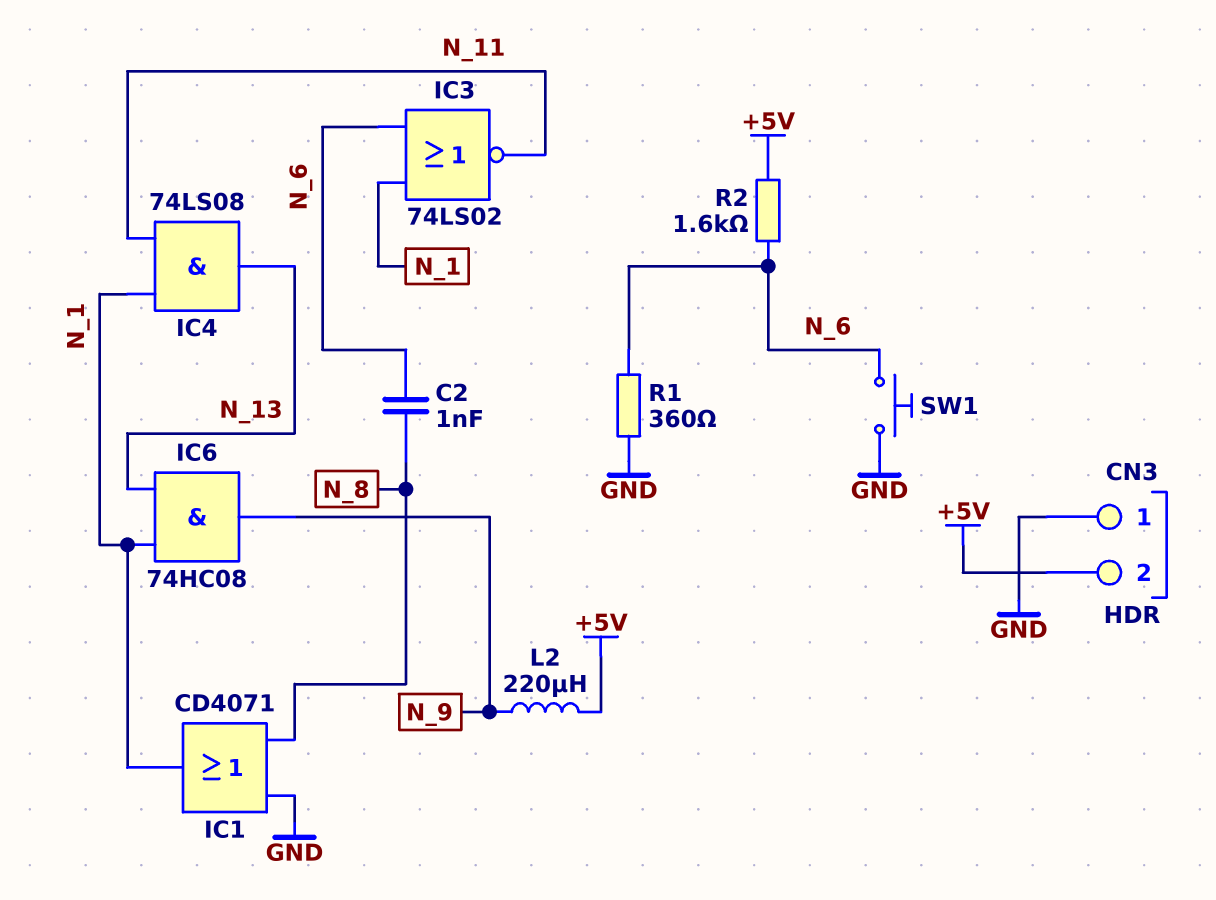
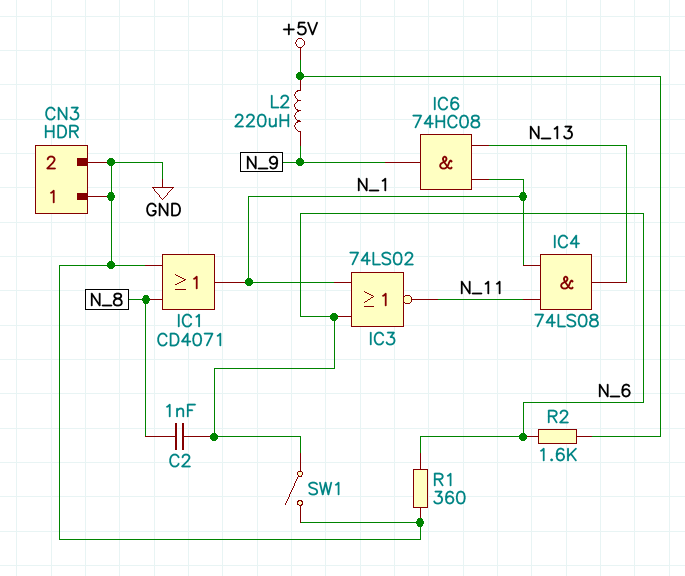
CN3 pin 2: +5V -> GND
SW1: button (GND, N_6) -> switch (GND, N_6)

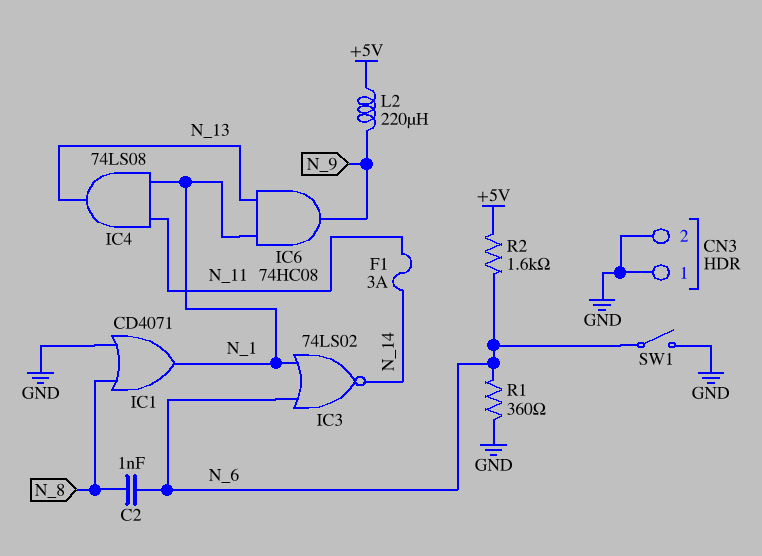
F1: none -> 3A (N_11, N_14)
IC3: NOR 74LS02 (in N_1, in N_6, out N_11) -> NOR 74LS02 (in N_1, in N_6, out N_14)

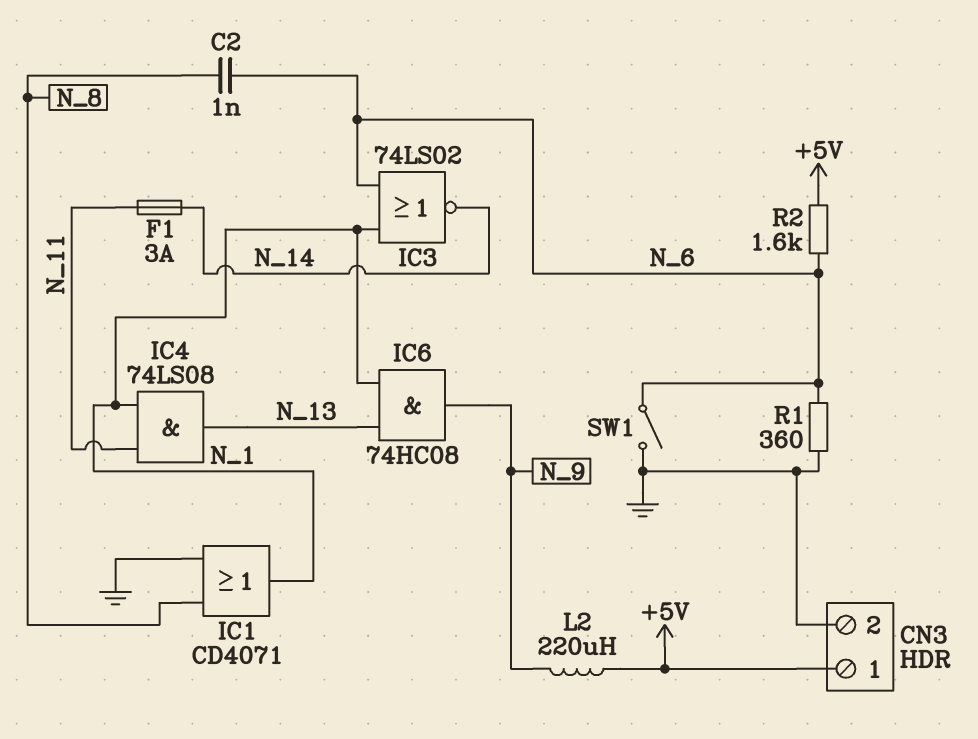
CN3 pin 1: GND -> +5V

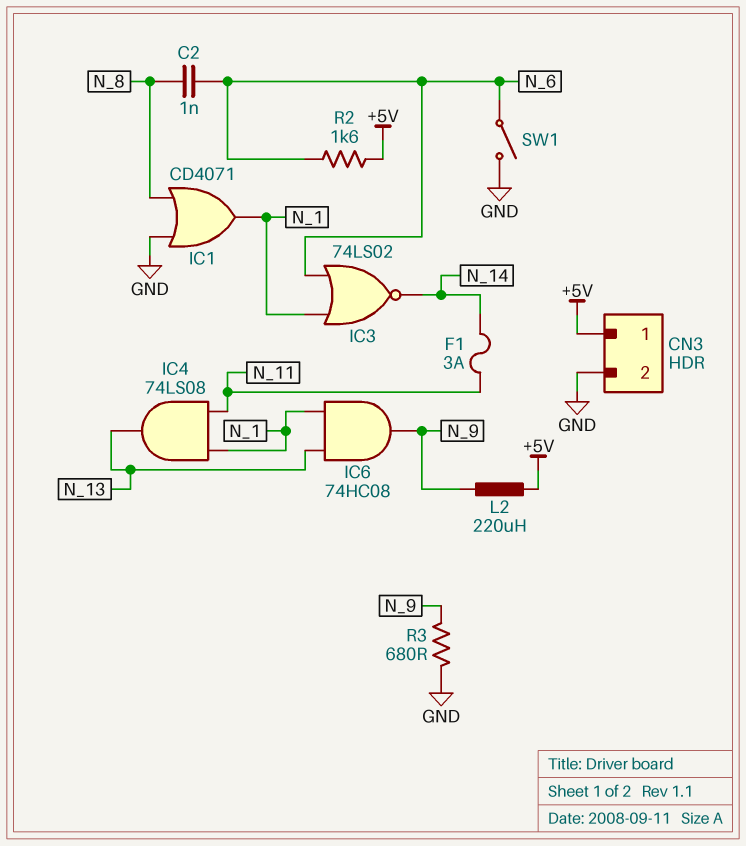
R1: 360 (GND, N_6) -> none
R3: none -> 680 (GND, N_9)

